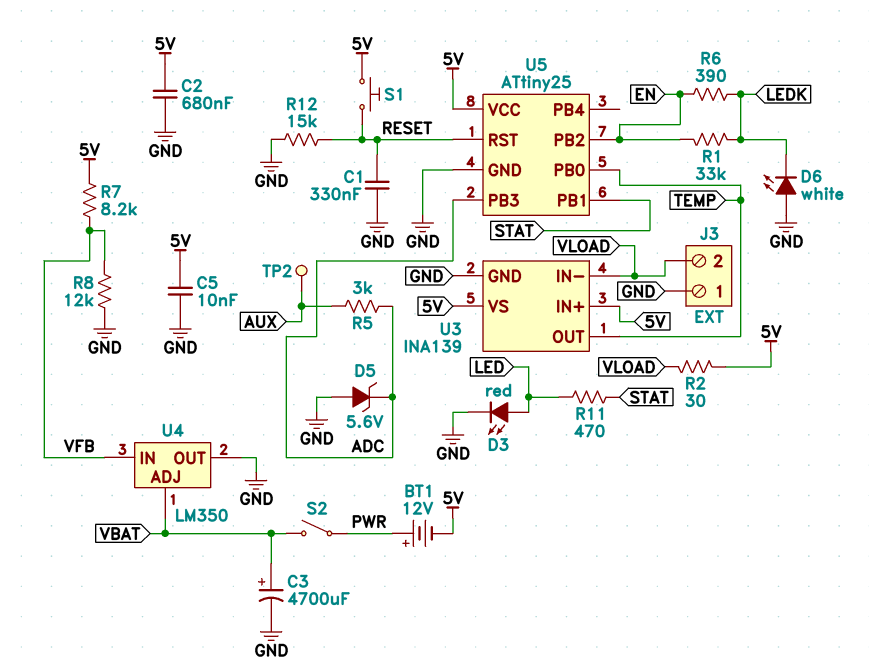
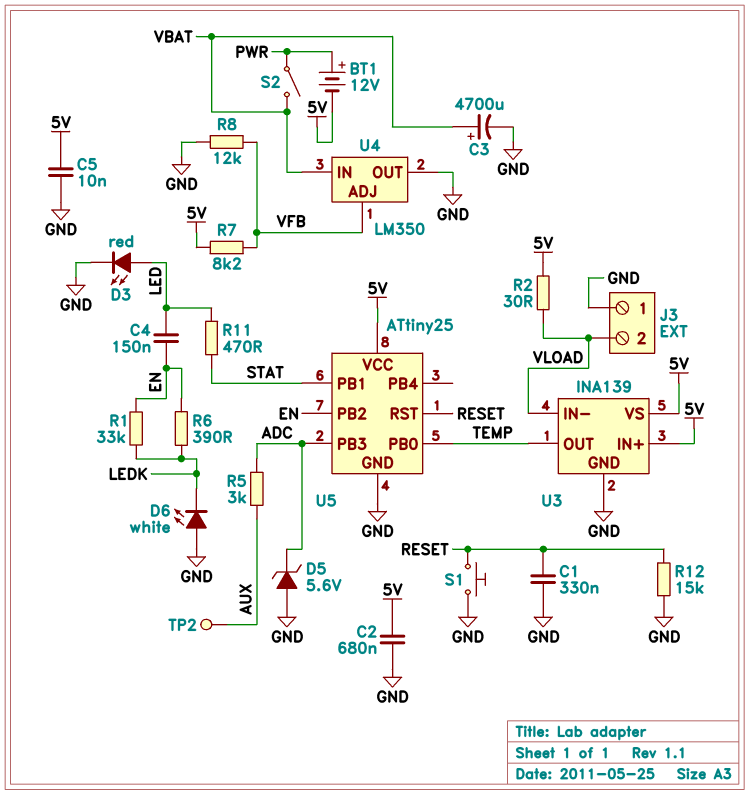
C4: none -> 150nF (EN, LED)
S1: button (5V, RESET) -> button (GND, RESET)
U4 pin ADJ: VBAT -> VFB
U4 pin IN: VFB -> VBAT

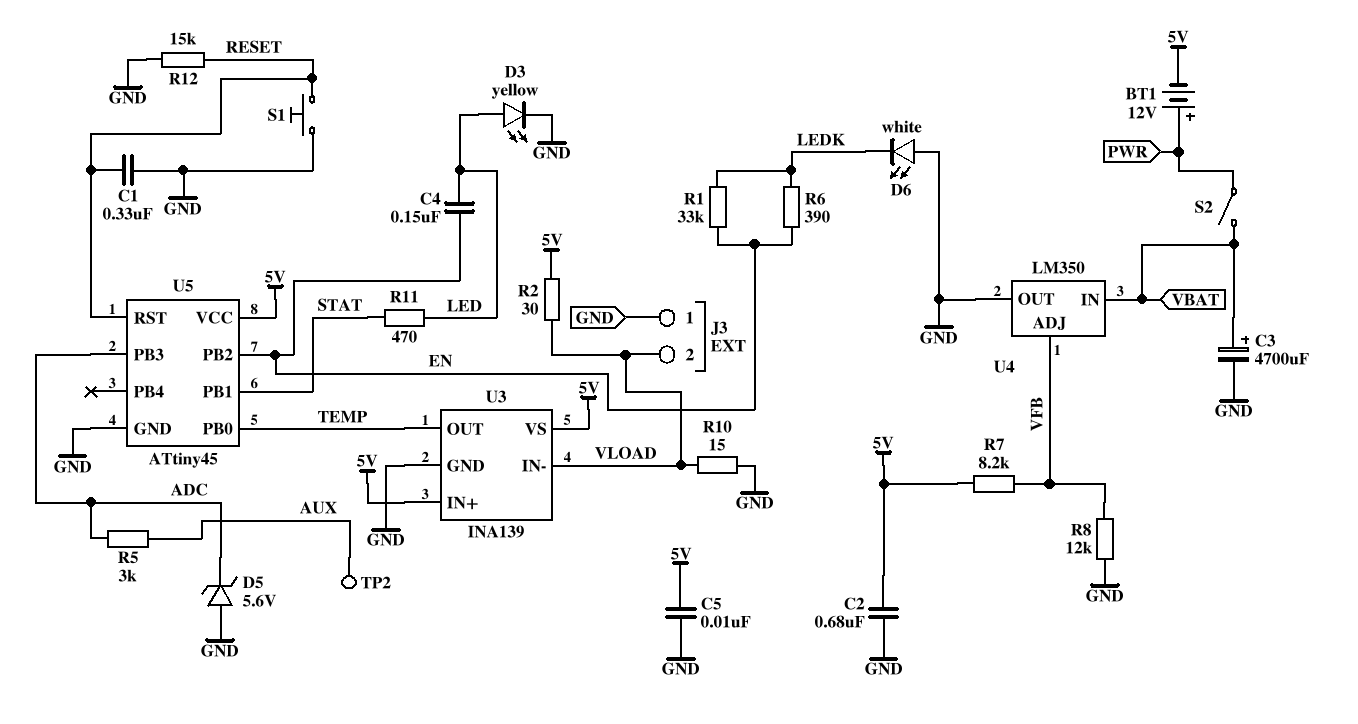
D3: LED red (A LED, K GND) -> LED yellow (A LED, K GND)
R10: none -> 15 (GND, VLOAD)
U5: ATtiny25 -> ATtiny45

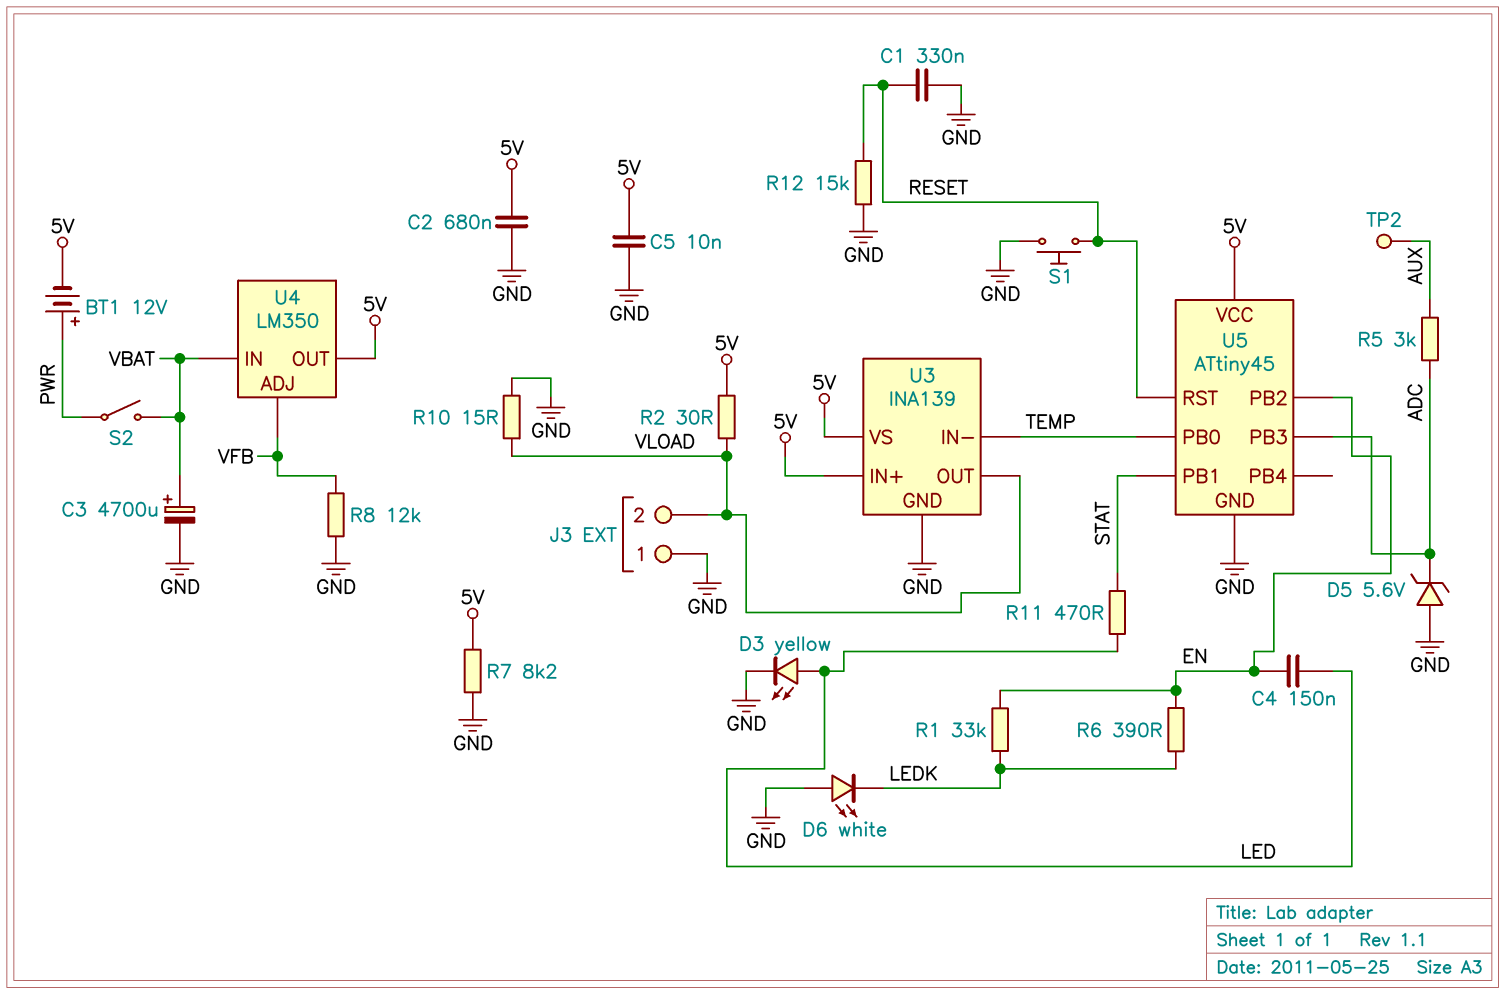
R7: 8.2k (5V, VFB) -> 8.2k (5V, GND)
U3 pin IN-: VLOAD -> TEMP
U3 pin OUT: TEMP -> VLOAD
U4 pin OUT: GND -> 5V

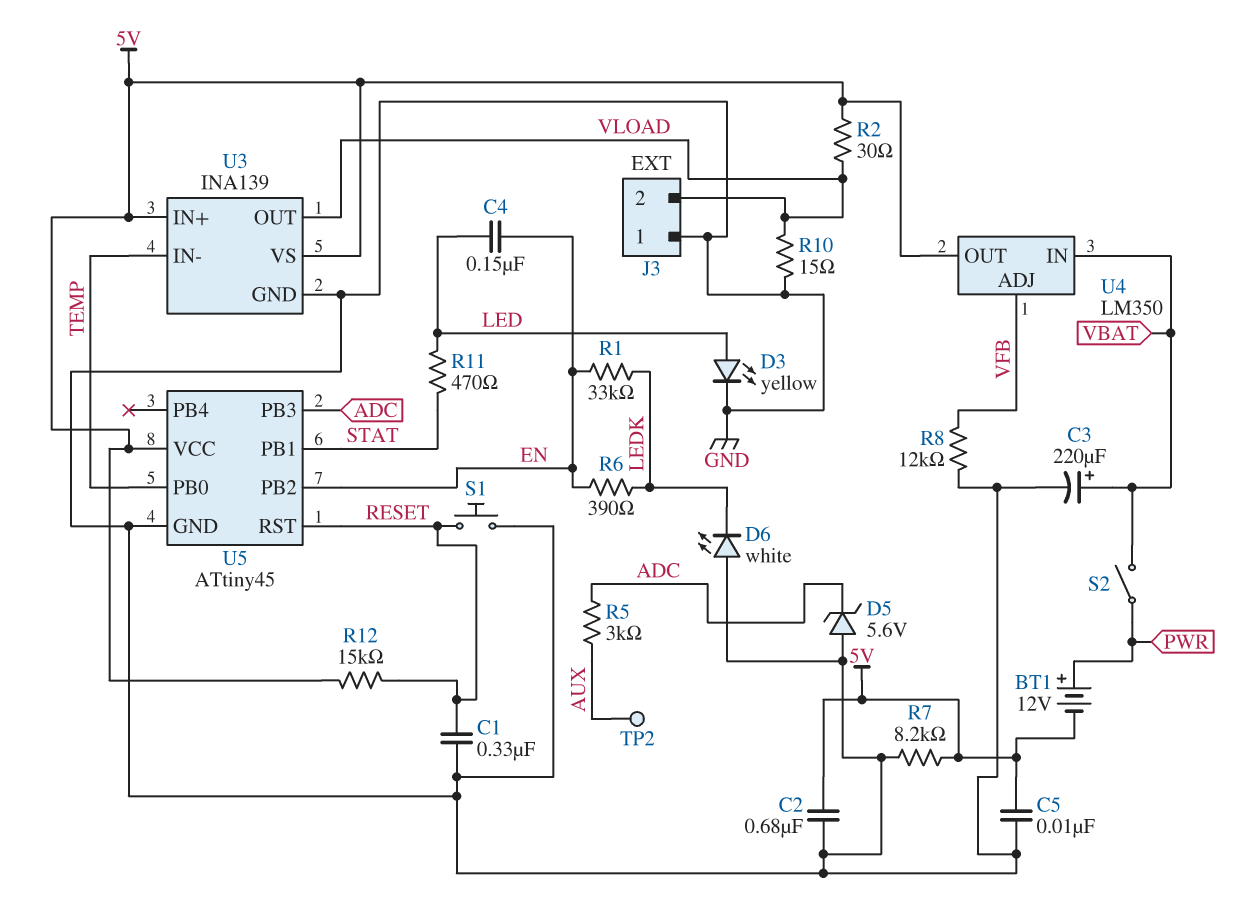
C3: 4700uF (plus VBAT, minus GND) -> 220uF (plus VBAT, minus GND)
R12: 15k (GND, RESET) -> 15k (5V, RESET)

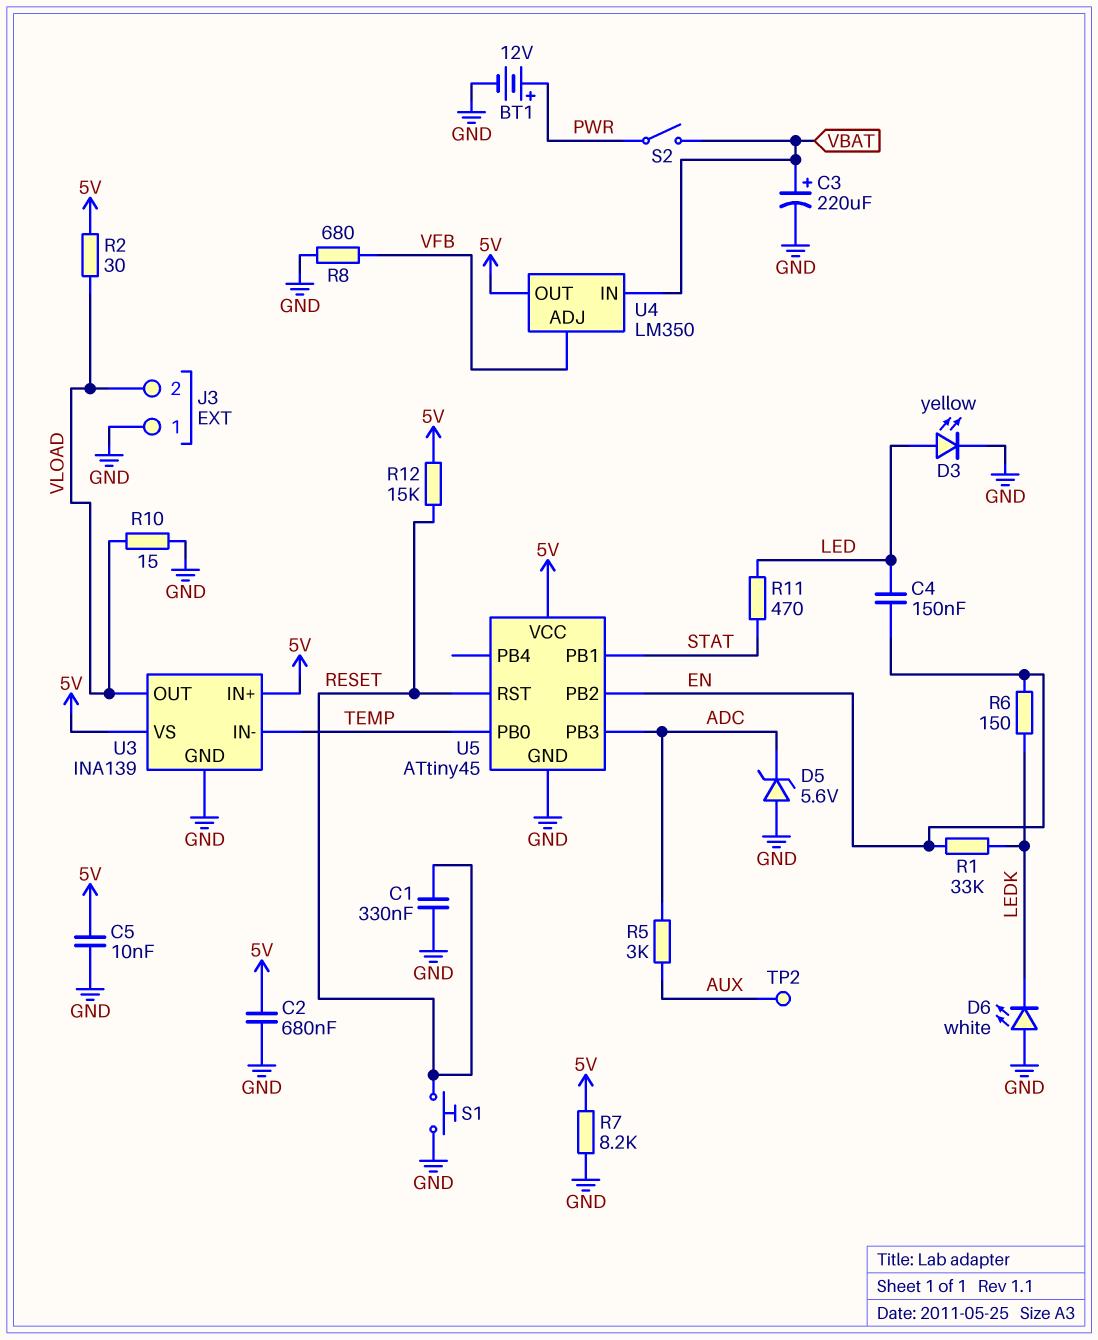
BT1: 12V (plus PWR, minus 5V) -> 12V (plus PWR, minus GND)
R6: 390 (EN, LEDK) -> 150 (EN, LEDK)
R8: 12k (GND, VFB) -> 680 (GND, VFB)

